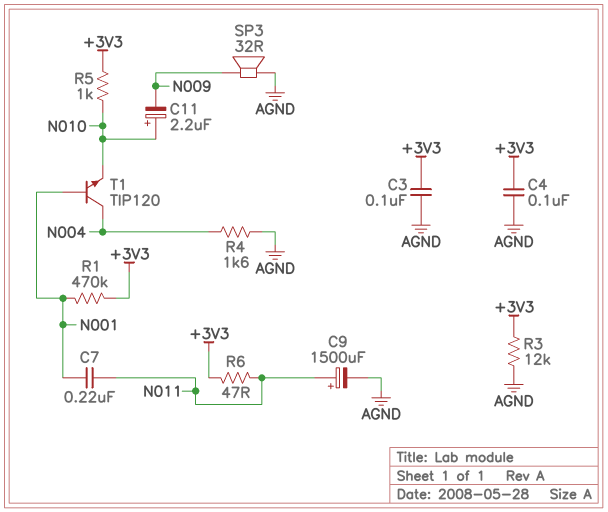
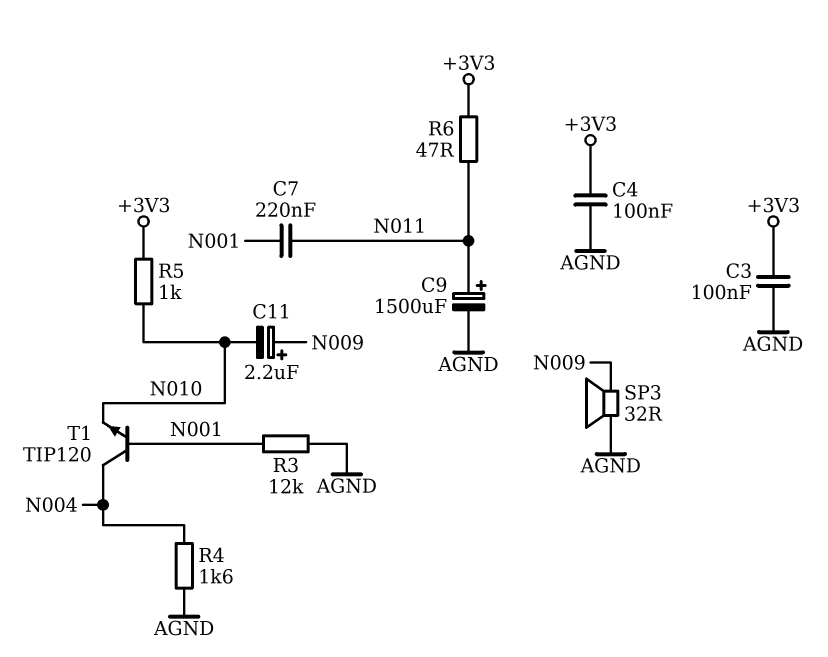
C11: 2.2uF (plus N010, minus N009) -> 2.2uF (plus N009, minus N010)
R1: 470k (+3V3, N001) -> none
R3: 12k (+3V3, AGND) -> 12k (AGND, N001)

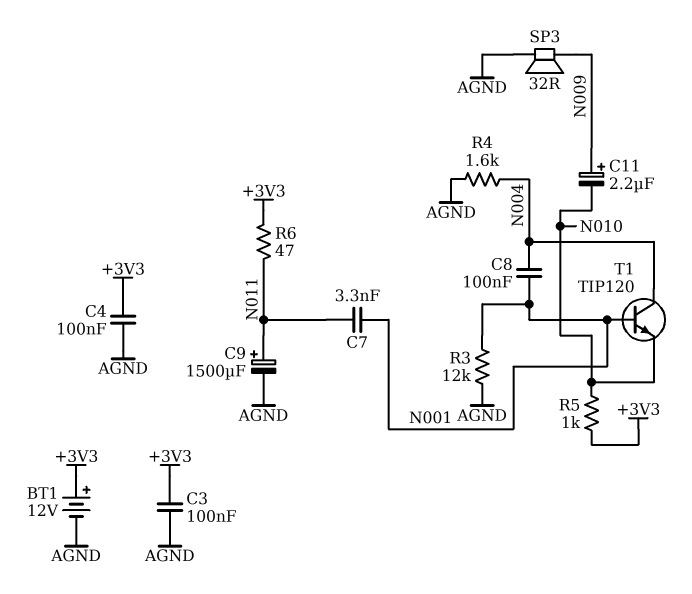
BT1: none -> 12V (plus +3V3, minus AGND)
C7: 220nF (N001, N011) -> 3.3nF (N001, N011)
C8: none -> 100nF (N001, N004)

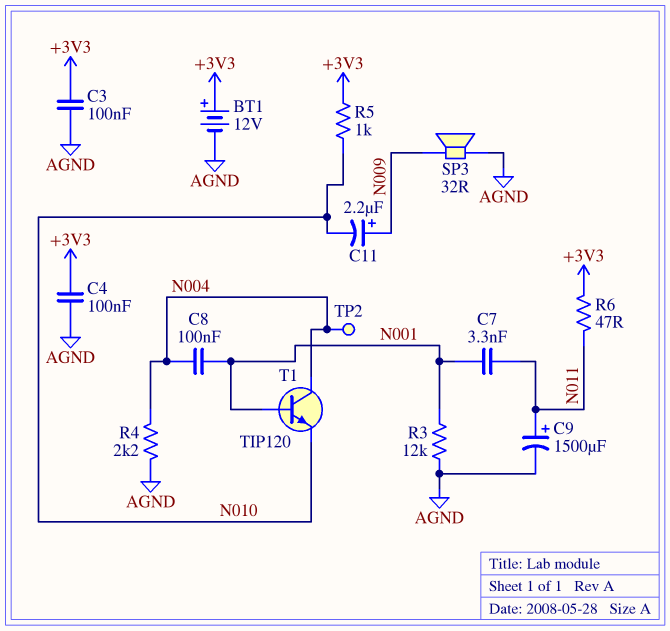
R4: 1.6k (AGND, N004) -> 2.2k (AGND, N004)
TP2: none -> test point (N004)

